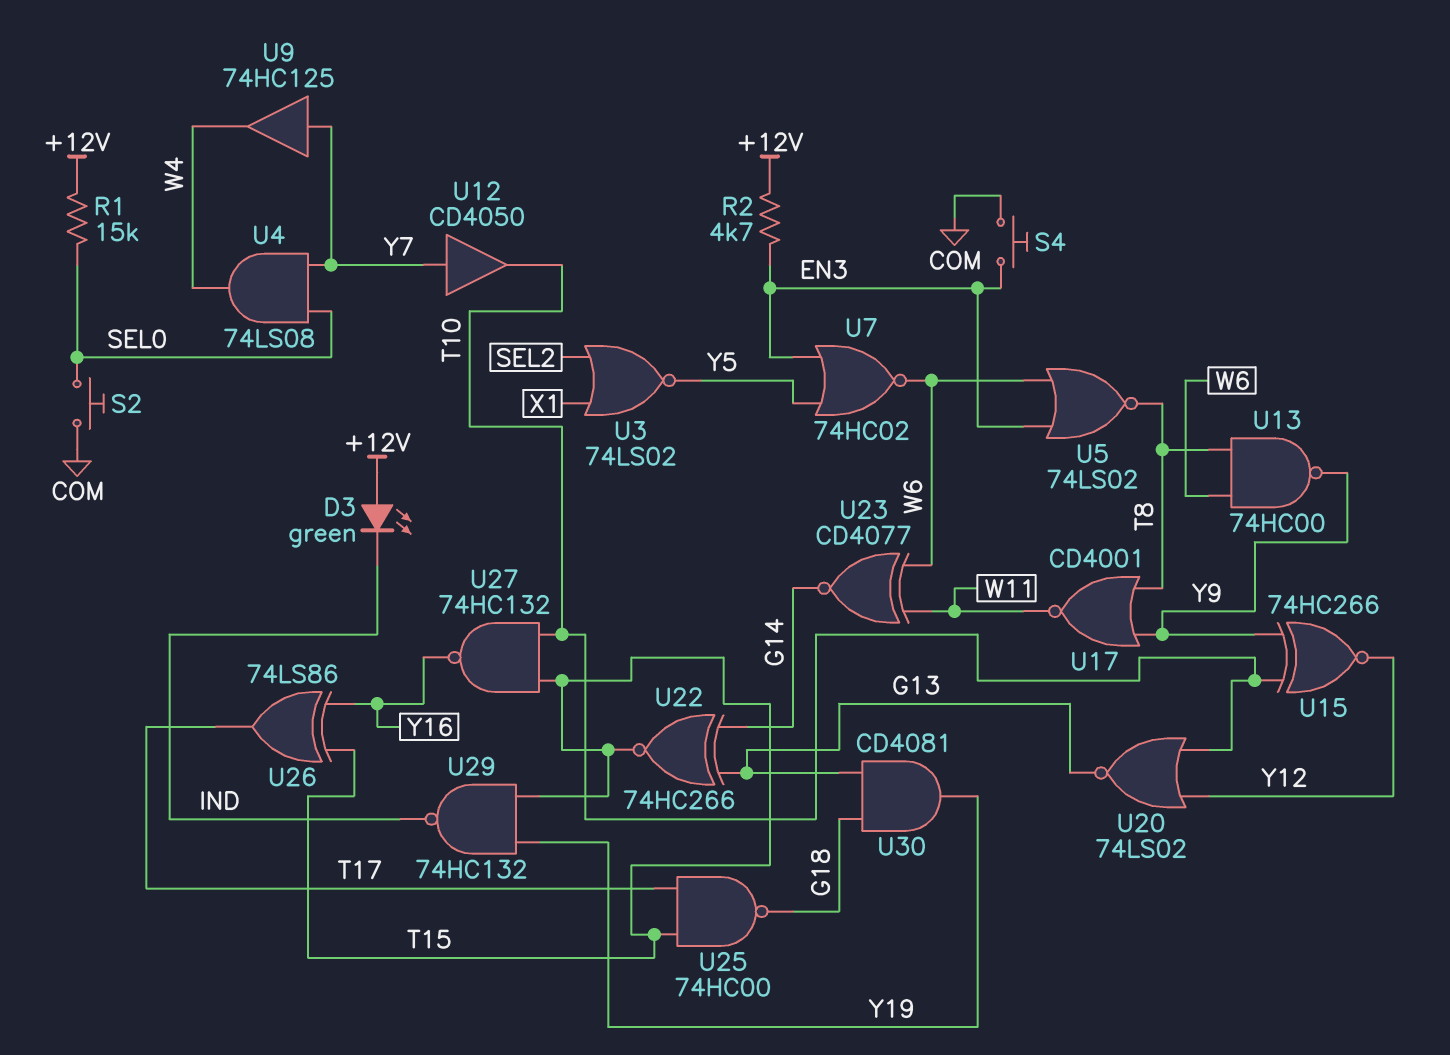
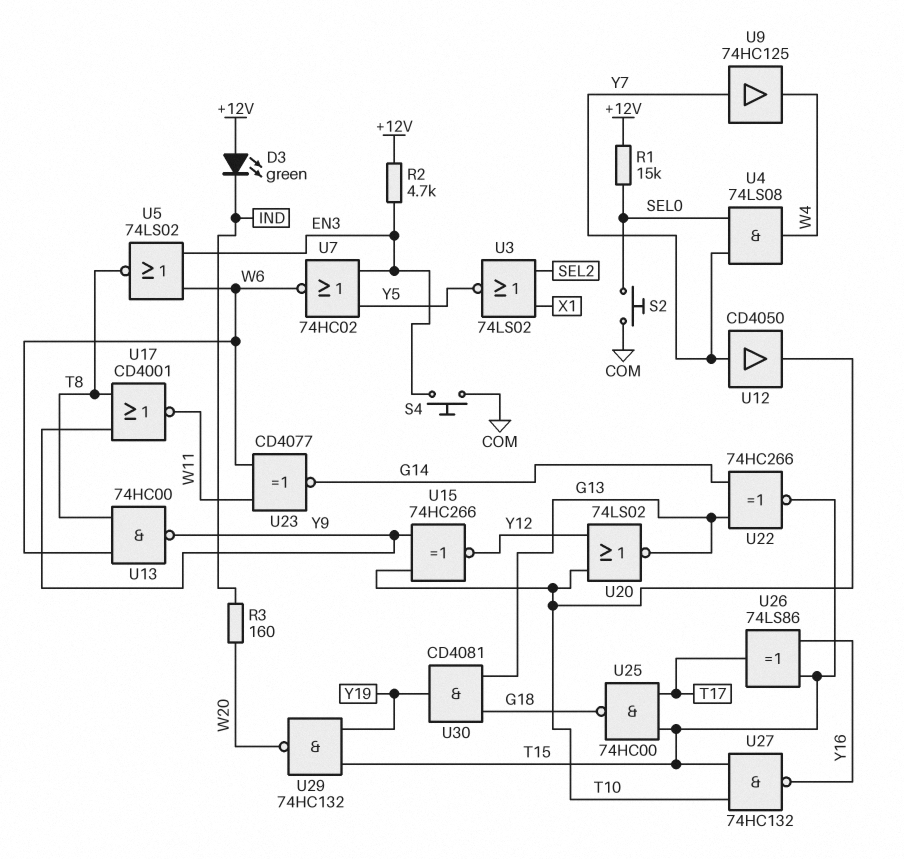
R3: none -> 160 (IND, W20)
U29: NAND 74HC132 (in T15, in Y19, out IND) -> NAND 74HC132 (in T15, in Y19, out W20)

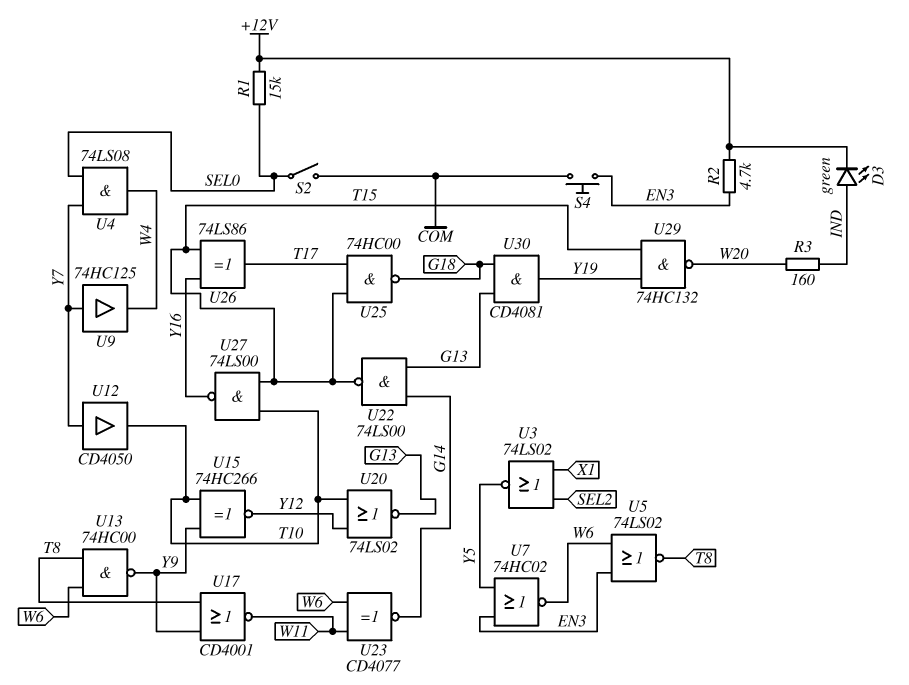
D3: LED green (A +12V, K IND) -> LED green (A IND, K +12V)
S2: button (COM, SEL0) -> switch (COM, SEL0)
U22: XNOR 74HC266 (in G13, in G14, out T15) -> NAND 74LS00 (in G13, in G14, out T15)
U27: NAND 74HC132 (in T10, in T15, out Y16) -> NAND 74LS00 (in T10, in T15, out Y16)

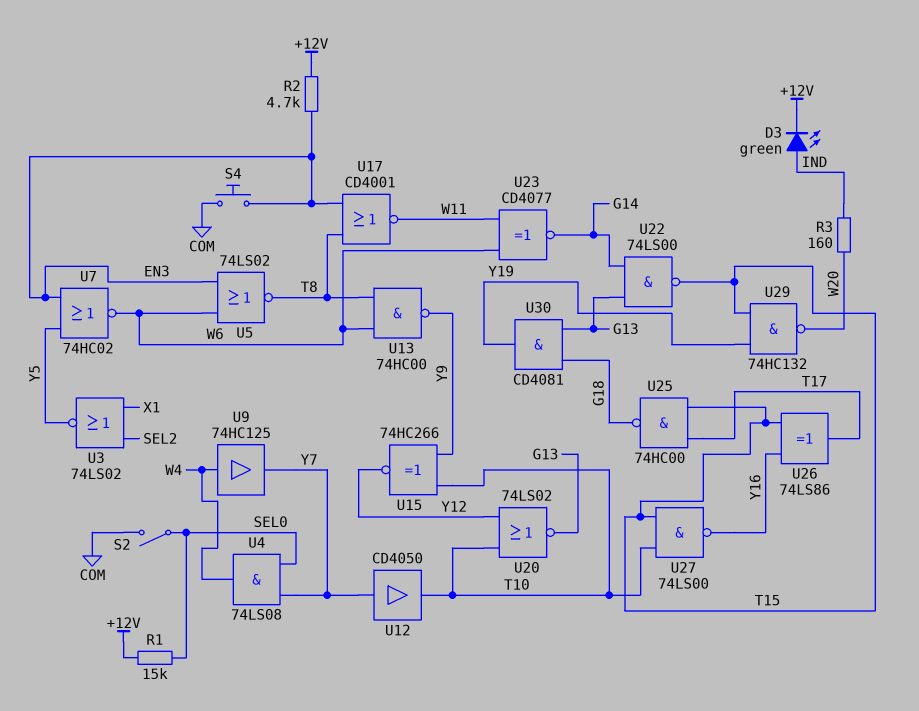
U9: buffer 74HC125 (in Y7, out W4) -> buffer 74HC125 (in W4, out Y7)
U17: NOR CD4001 (in T8, in Y9, out W11) -> NOR CD4001 (in EN3, in T8, out W11)

